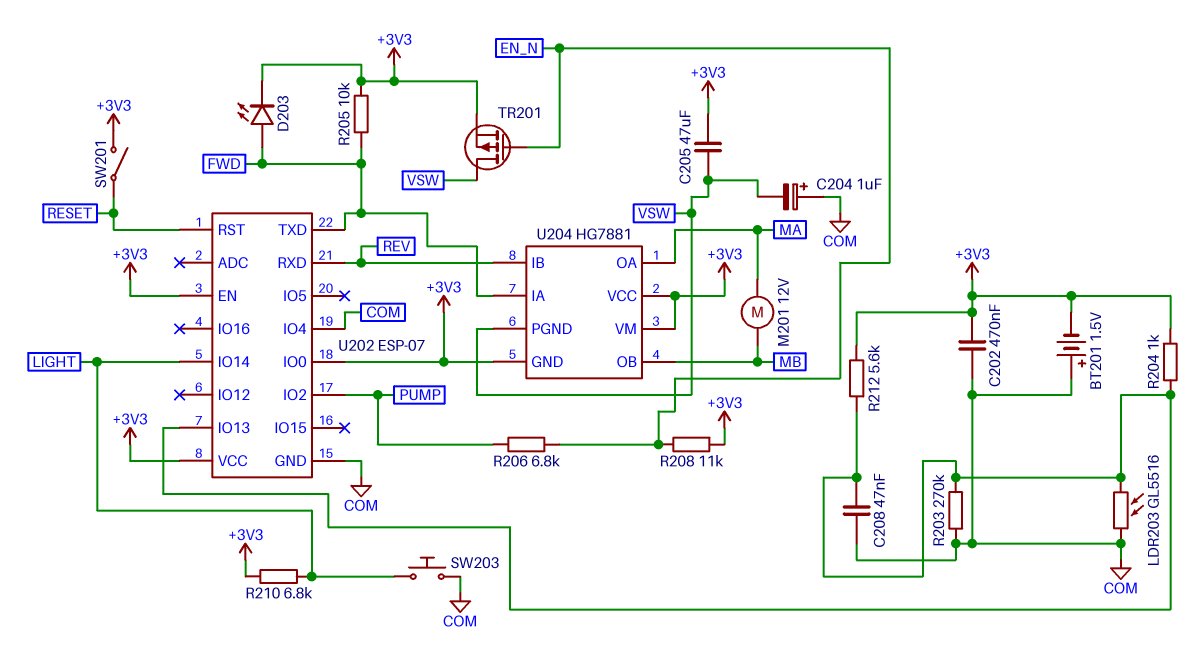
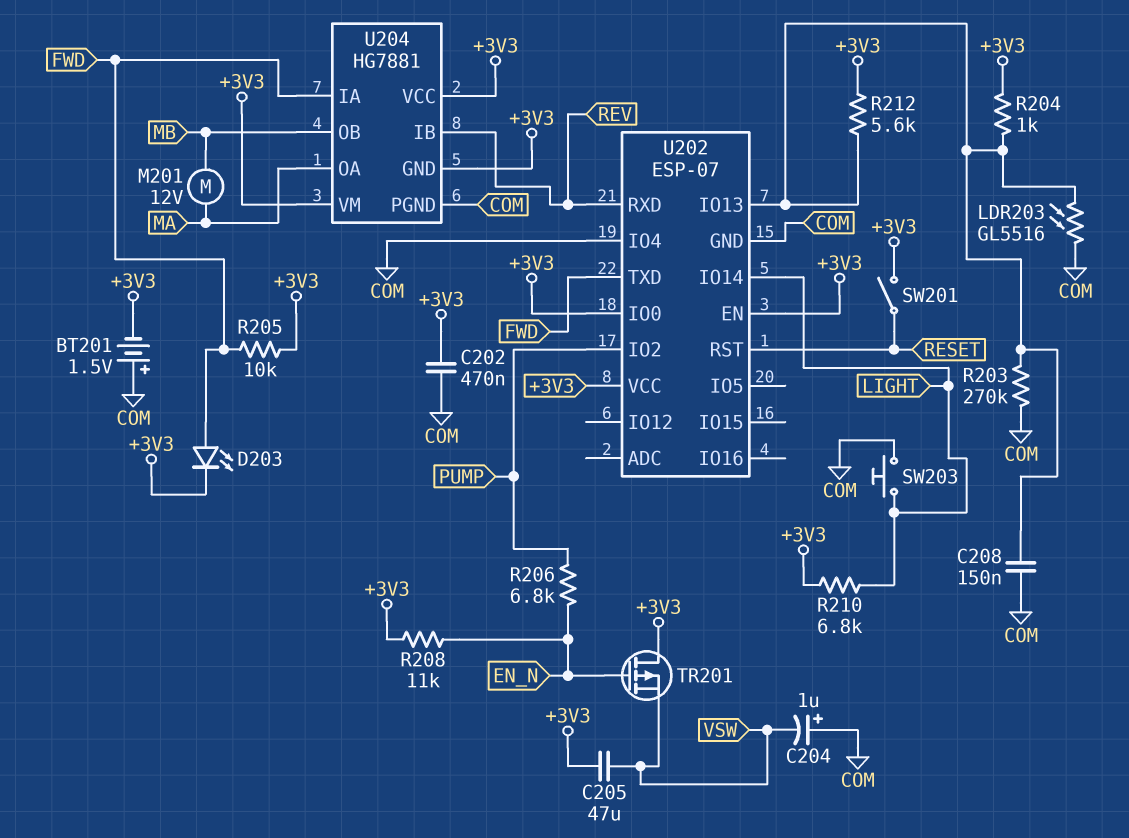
C208: 47nF (COM, U202/IO13) -> 150nF (COM, U202/IO13)
TR201: PMOS (G EN_N, D VSW, S +3V3) -> PMOS (G EN_N, D +3V3, S VSW)
U204 pin PGND: VSW -> COM

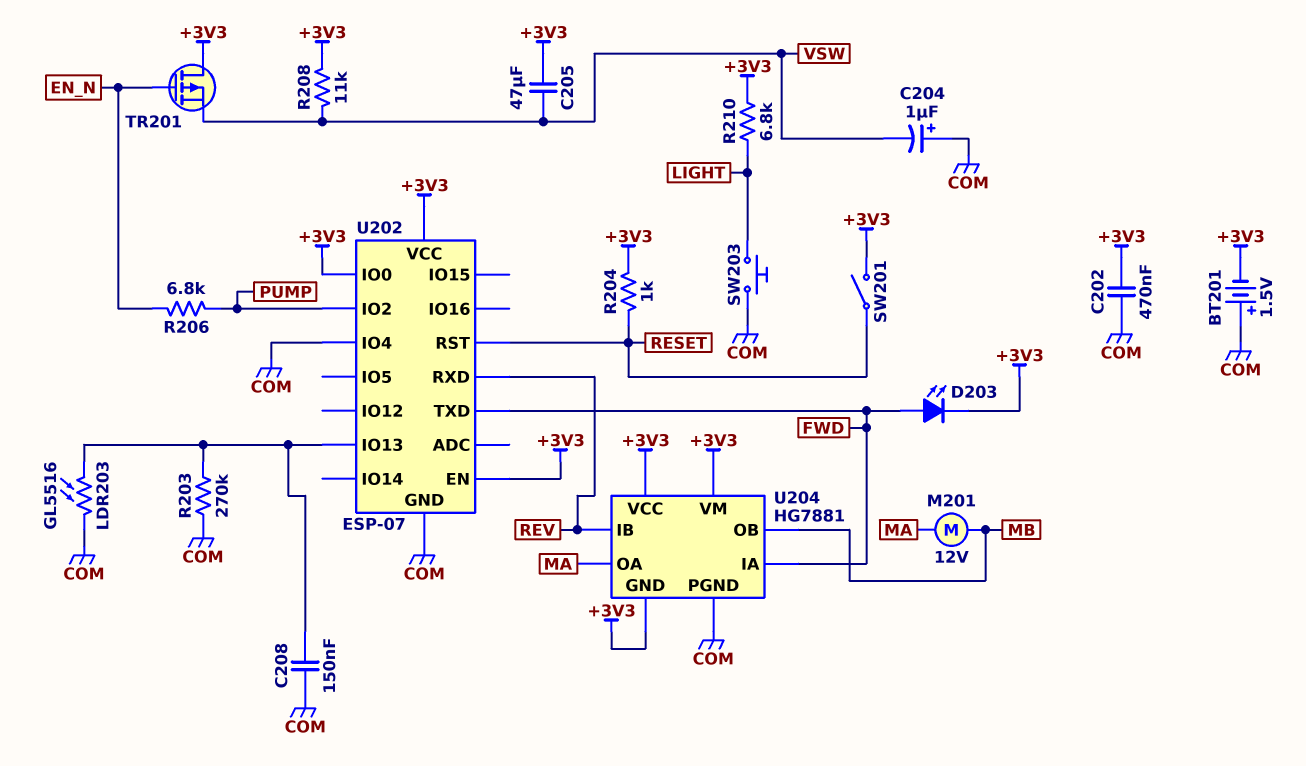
R204: 1k (+3V3, U202/IO13) -> 1k (+3V3, RESET)
R205: 10k (+3V3, FWD) -> none
R208: 11k (+3V3, EN_N) -> 11k (+3V3, VSW)
R212: 5.6k (+3V3, U202/IO13) -> none
U202 pin IO14: LIGHT -> none

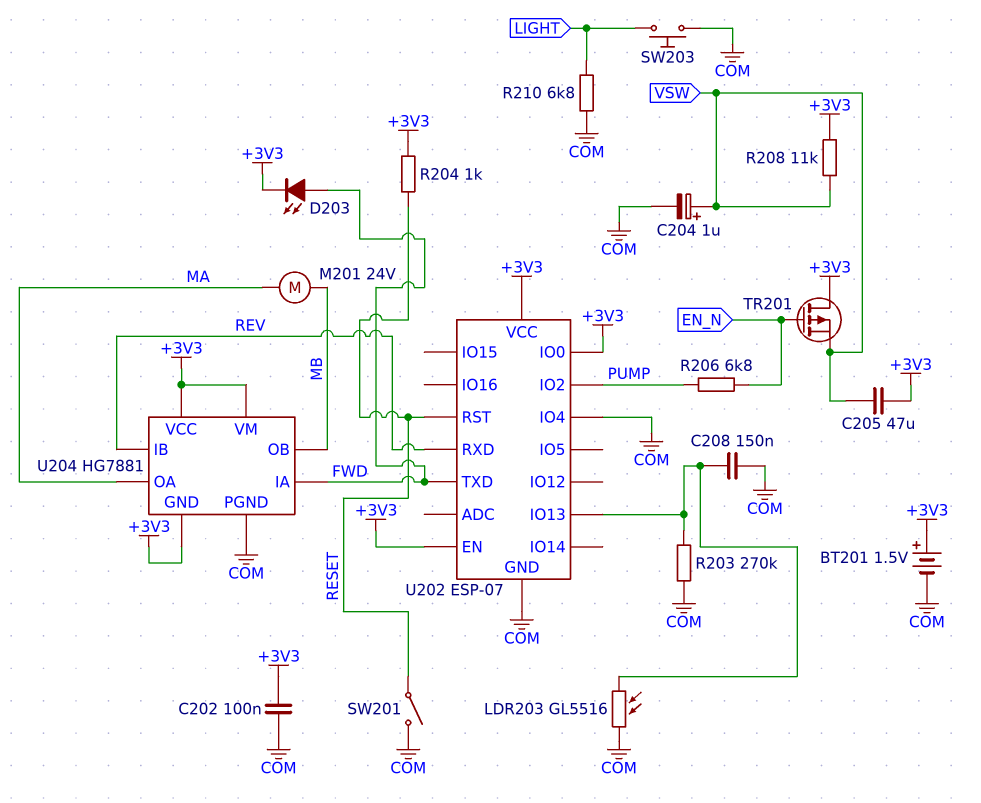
BT201: 1.5V (plus COM, minus +3V3) -> 1.5V (plus +3V3, minus COM)
C202: 470nF (+3V3, COM) -> 100nF (+3V3, COM)
C204: 1uF (plus COM, minus VSW) -> 1uF (plus VSW, minus COM)
M201: motor 12V (MA, MB) -> motor 24V (MA, MB)
R210: 6.8k (+3V3, LIGHT) -> 6.8k (COM, LIGHT)
SW201: switch (+3V3, RESET) -> switch (COM, RESET)

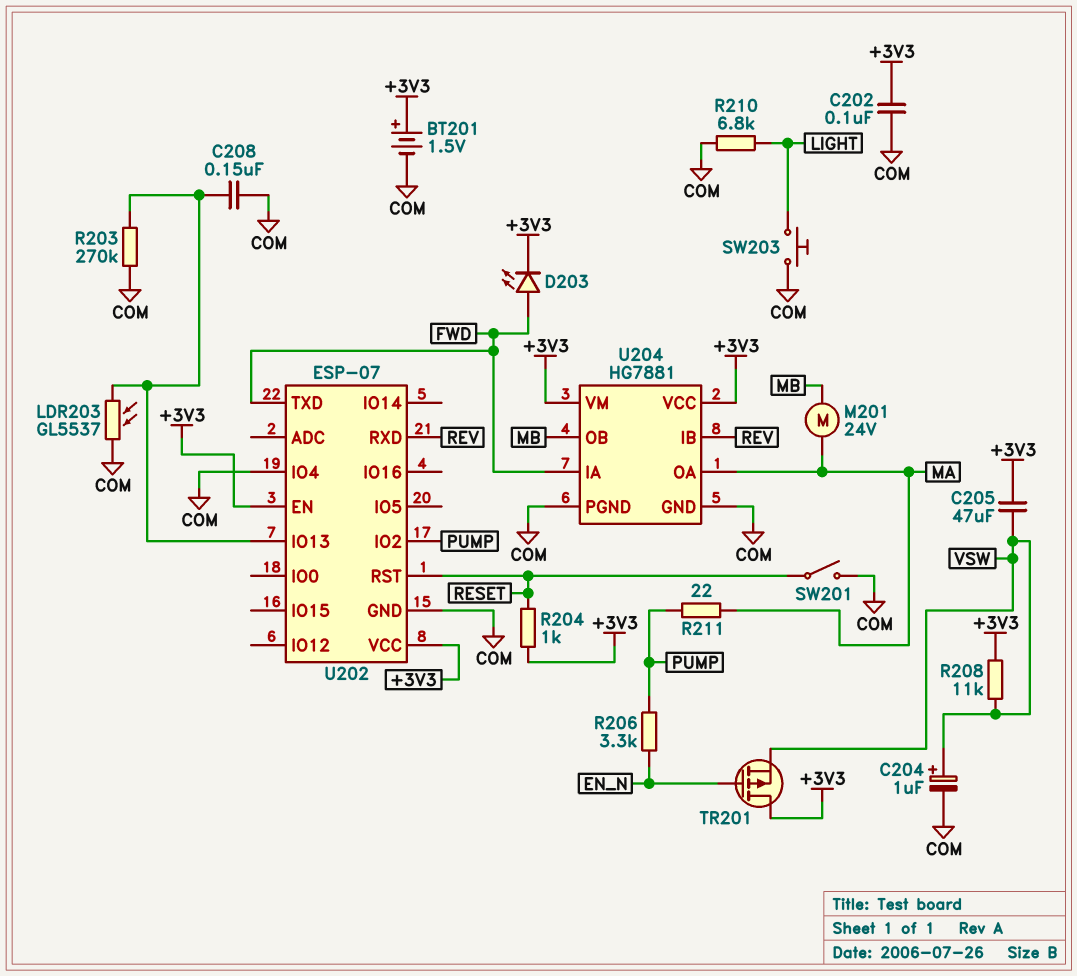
LDR203: GL5516 (COM, U202/IO13) -> GL5537 (COM, U202/IO13)
R206: 6.8k (EN_N, PUMP) -> 3.3k (EN_N, PUMP)
R211: none -> 22 (MA, PUMP)
U202 pin IO0: +3V3 -> none
U204 pin GND: +3V3 -> COM

